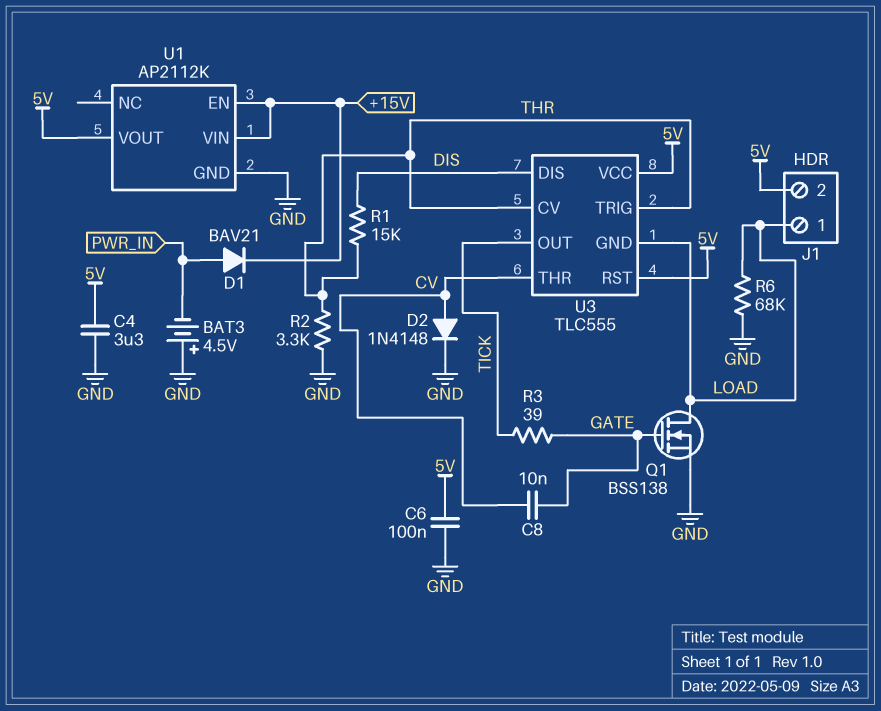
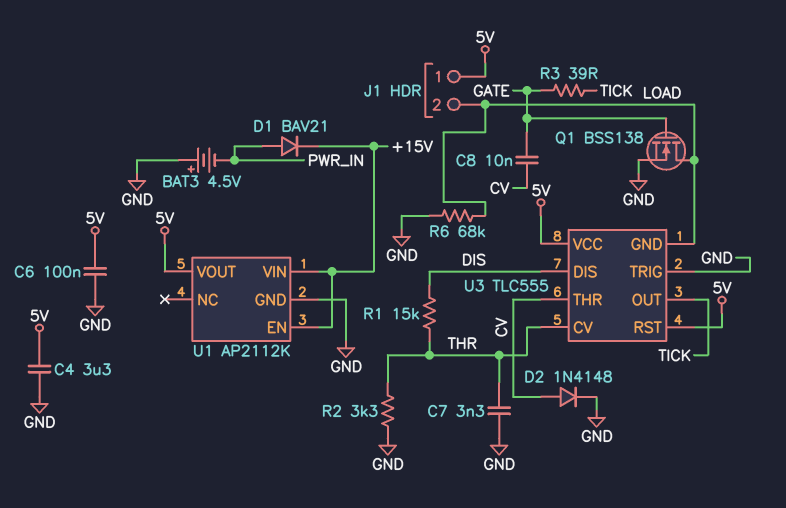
C7: none -> 3.3nF (GND, THR)
J1 pin 1: LOAD -> 5V
J1 pin 2: 5V -> LOAD
U3 pin TRIG: THR -> GND

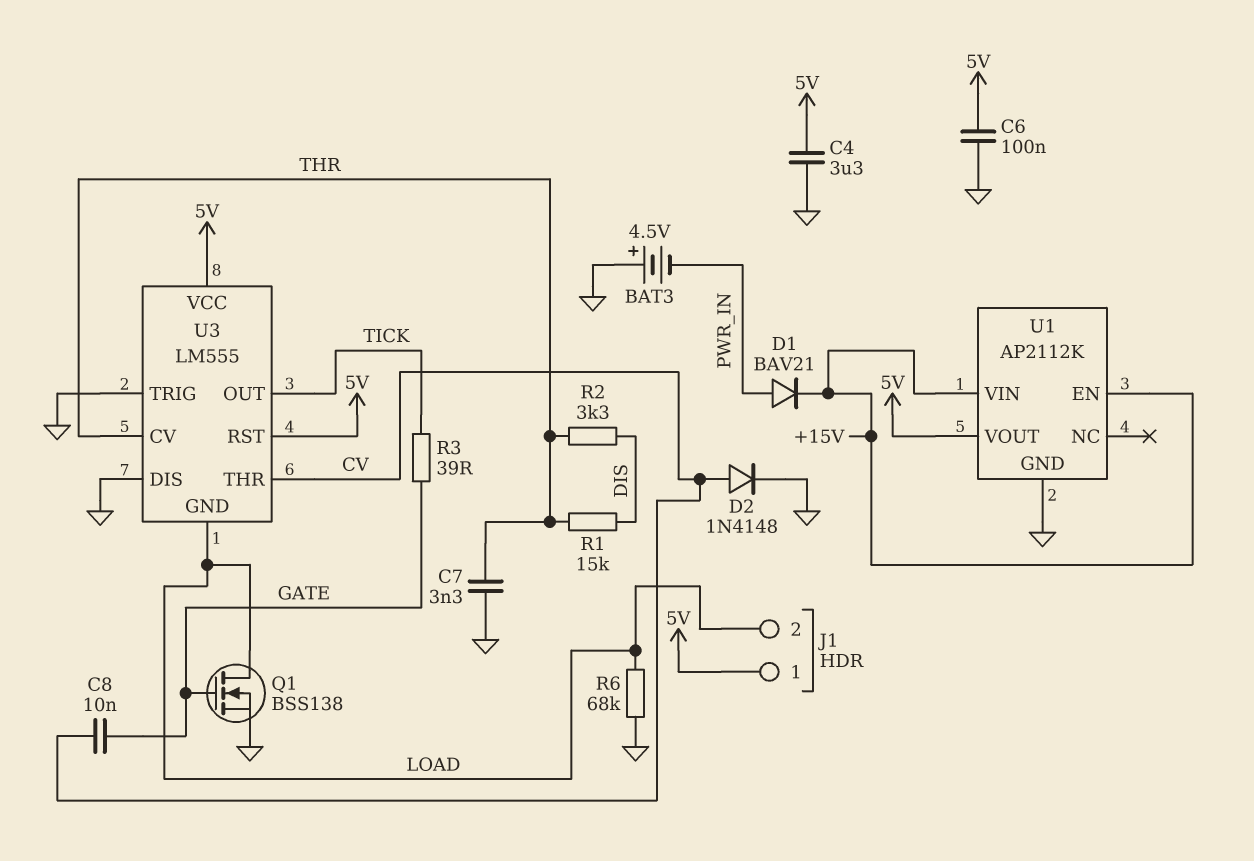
R2: 3.3k (GND, THR) -> 3.3k (DIS, THR)
U3: TLC555 -> LM555
U3 pin DIS: DIS -> GND

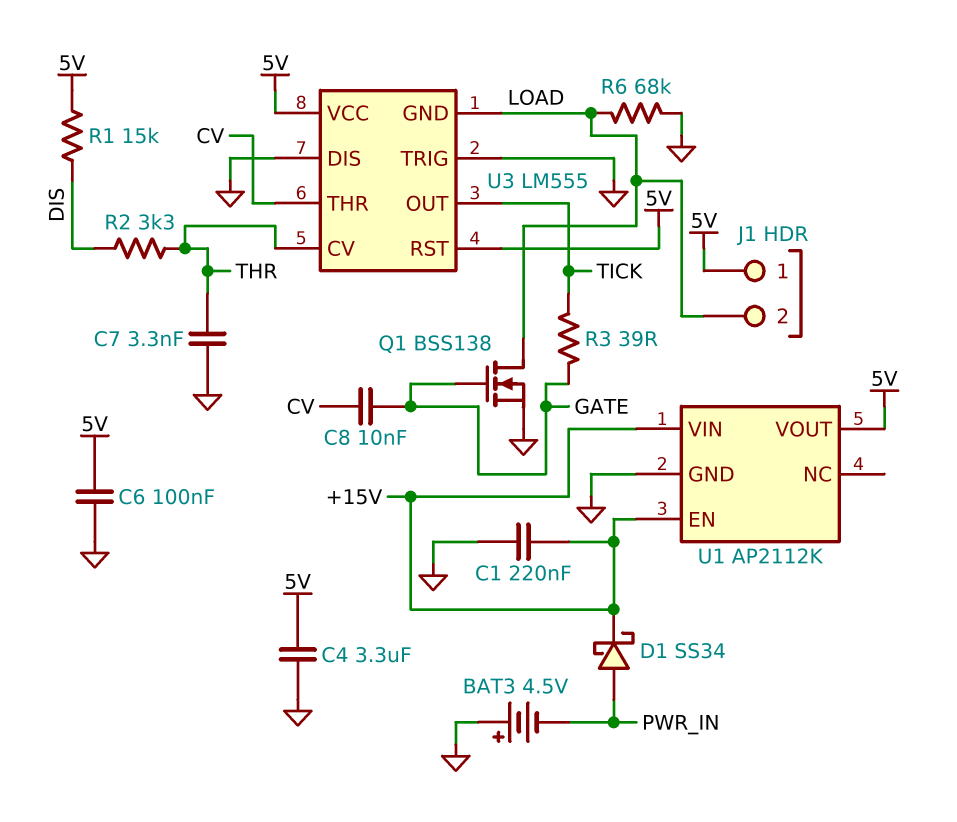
C1: none -> 220nF (+15V, GND)
D1: diode BAV21 (A PWR_IN, K +15V) -> schottky SS34 (A PWR_IN, K +15V)
D2: diode 1N4148 (A CV, K GND) -> none
R1: 15k (DIS, THR) -> 15k (5V, DIS)

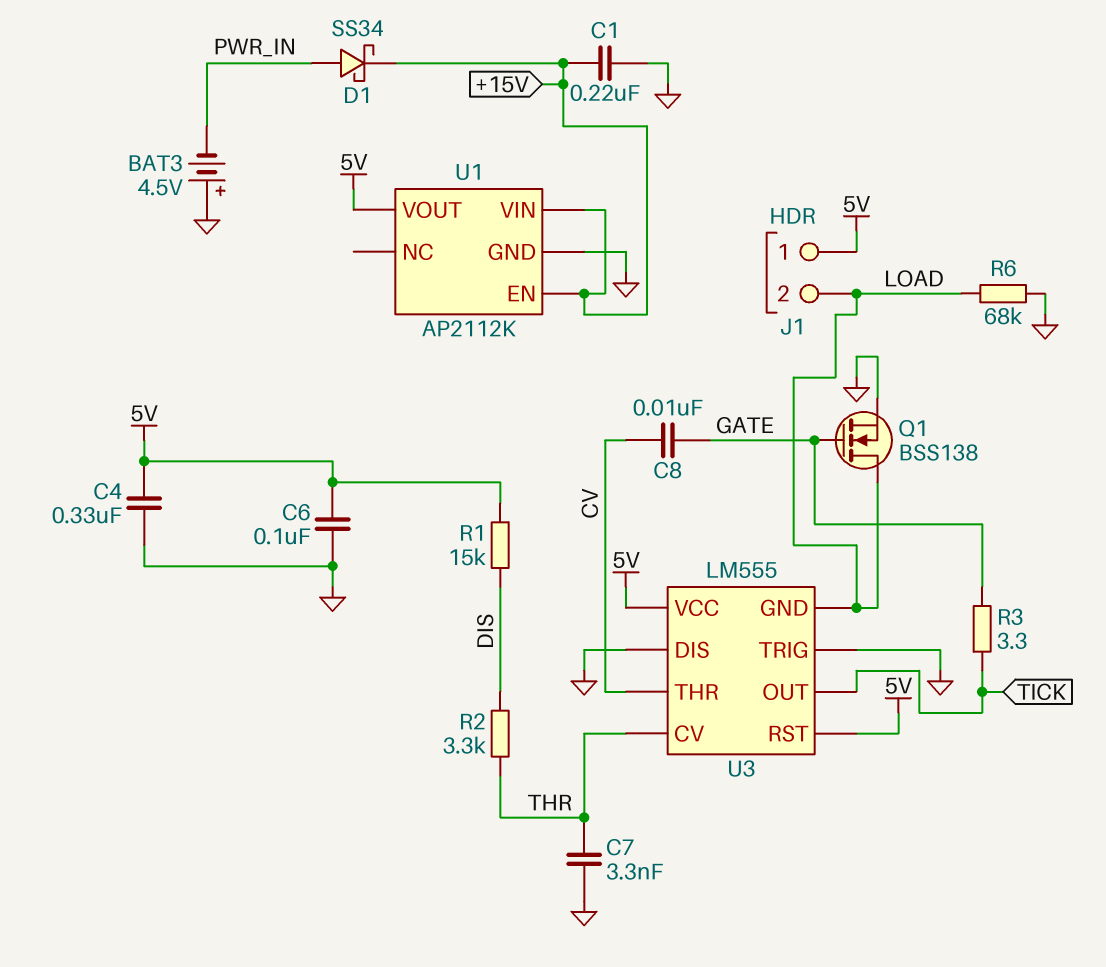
C4: 3.3uF (5V, GND) -> 330nF (5V, GND)
R3: 39 (GATE, TICK) -> 3.3 (GATE, TICK)

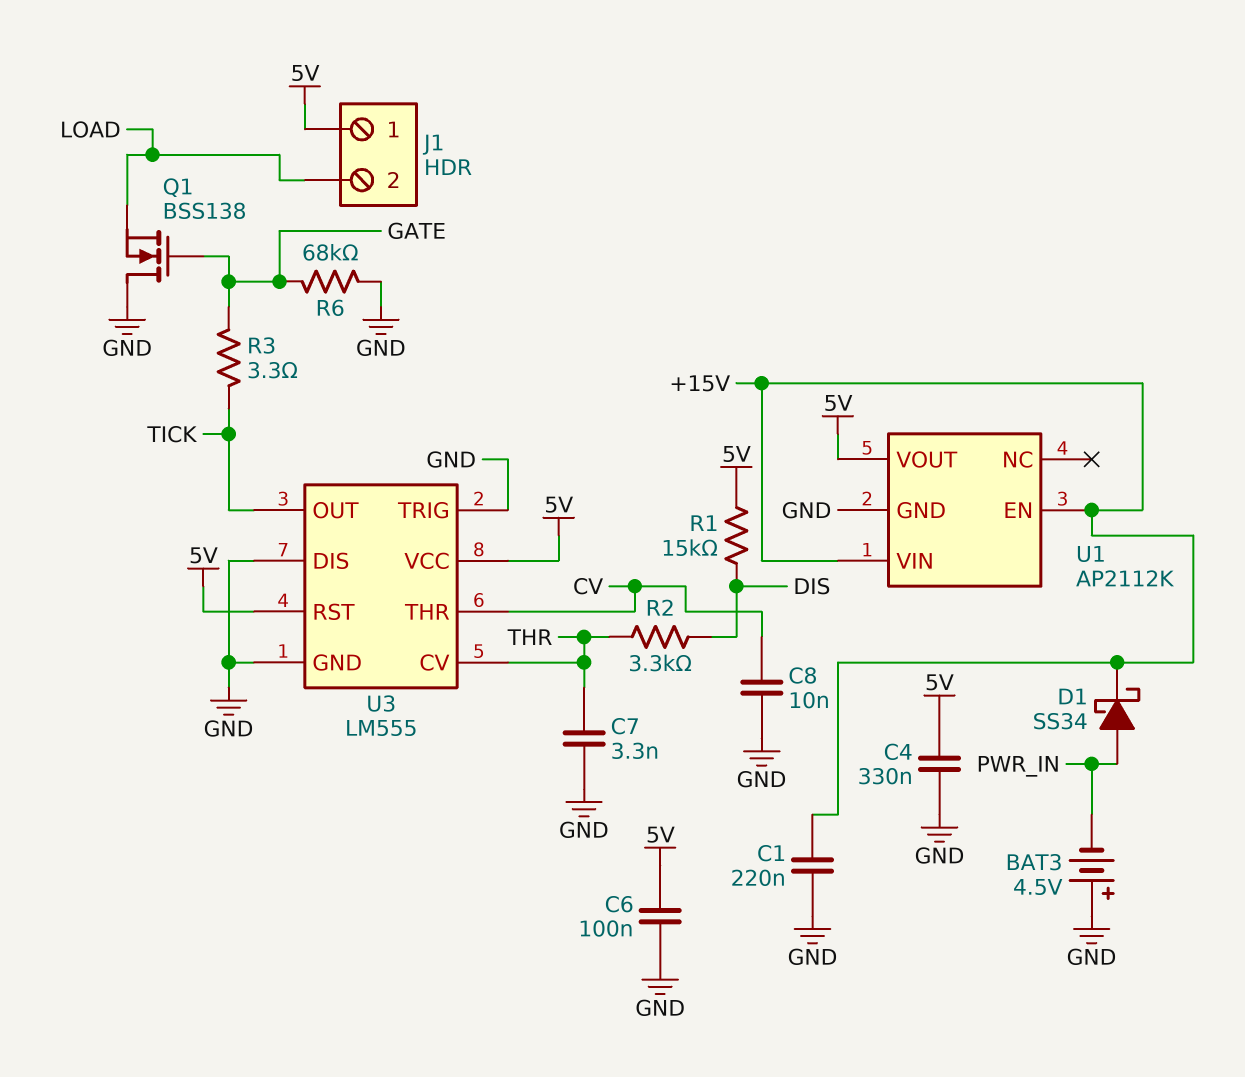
C8: 10nF (CV, GATE) -> 10nF (CV, GND)
Q1: NMOS BSS138 (G GATE, D LOAD, S GND) -> NMOS BSS138 (G GATE, D GND, S LOAD)
R6: 68k (GND, LOAD) -> 68k (GATE, GND)
U3 pin GND: LOAD -> GND

